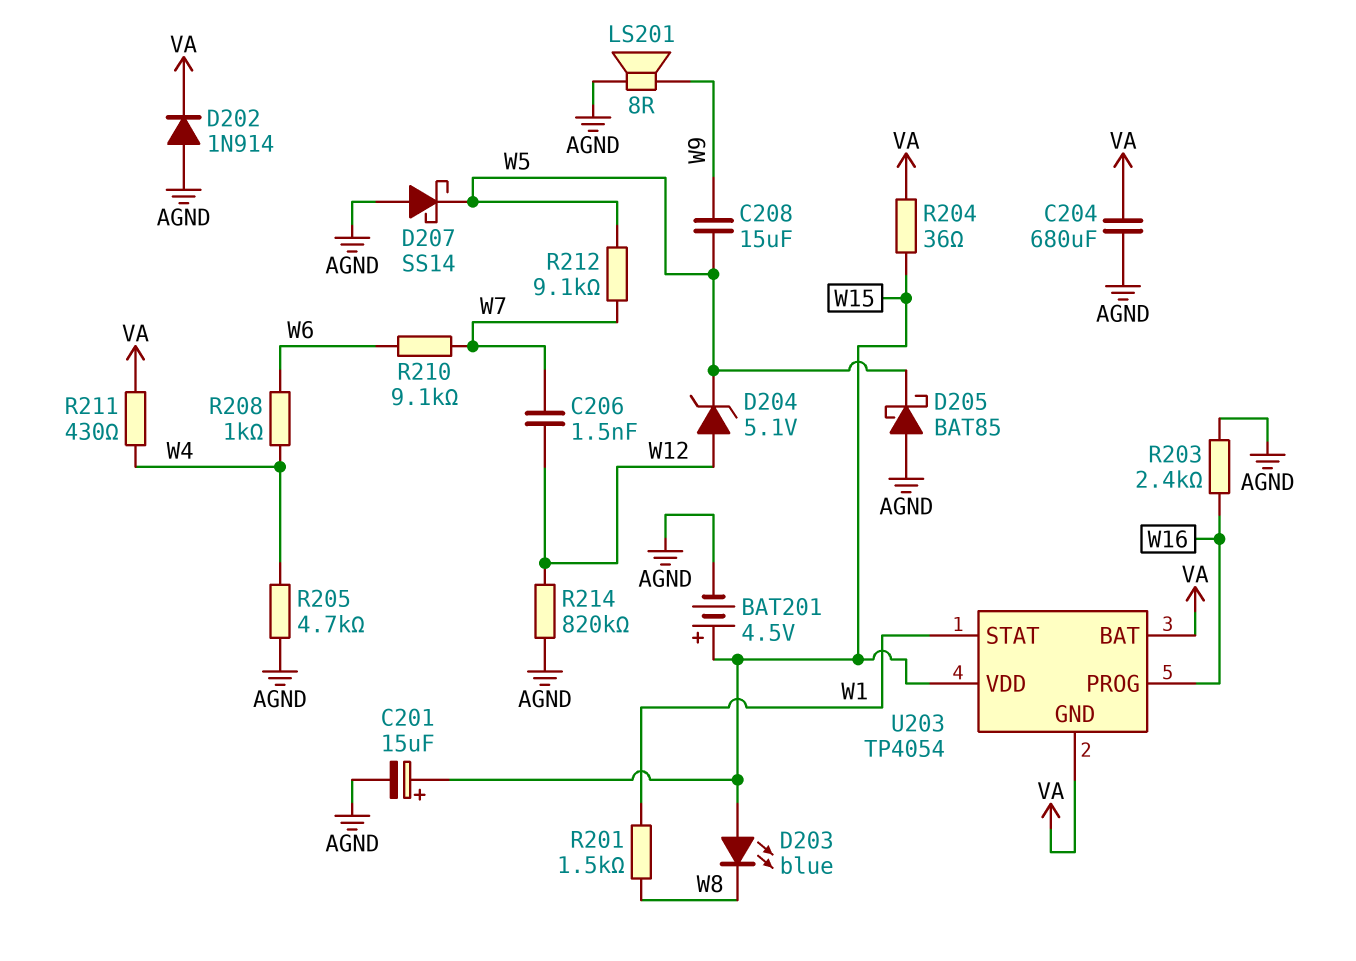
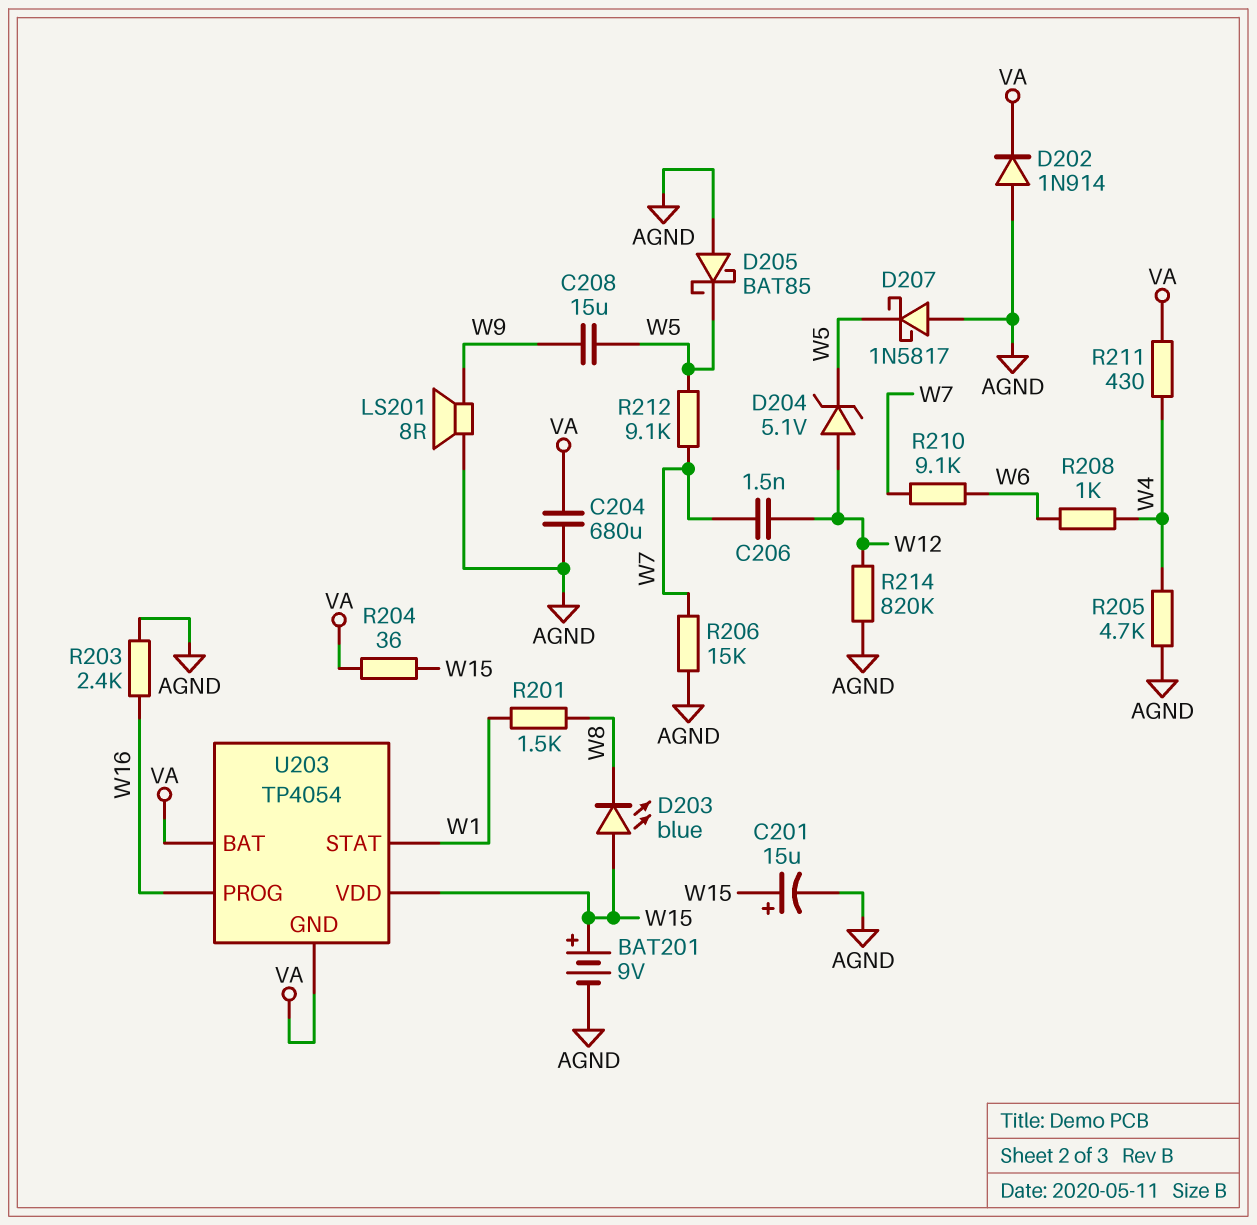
BAT201: 4.5V (plus W15, minus AGND) -> 9V (plus W15, minus AGND)
D207: schottky SS14 (A AGND, K W5) -> schottky 1N5817 (A AGND, K W5)
R206: none -> 15k (AGND, W7)

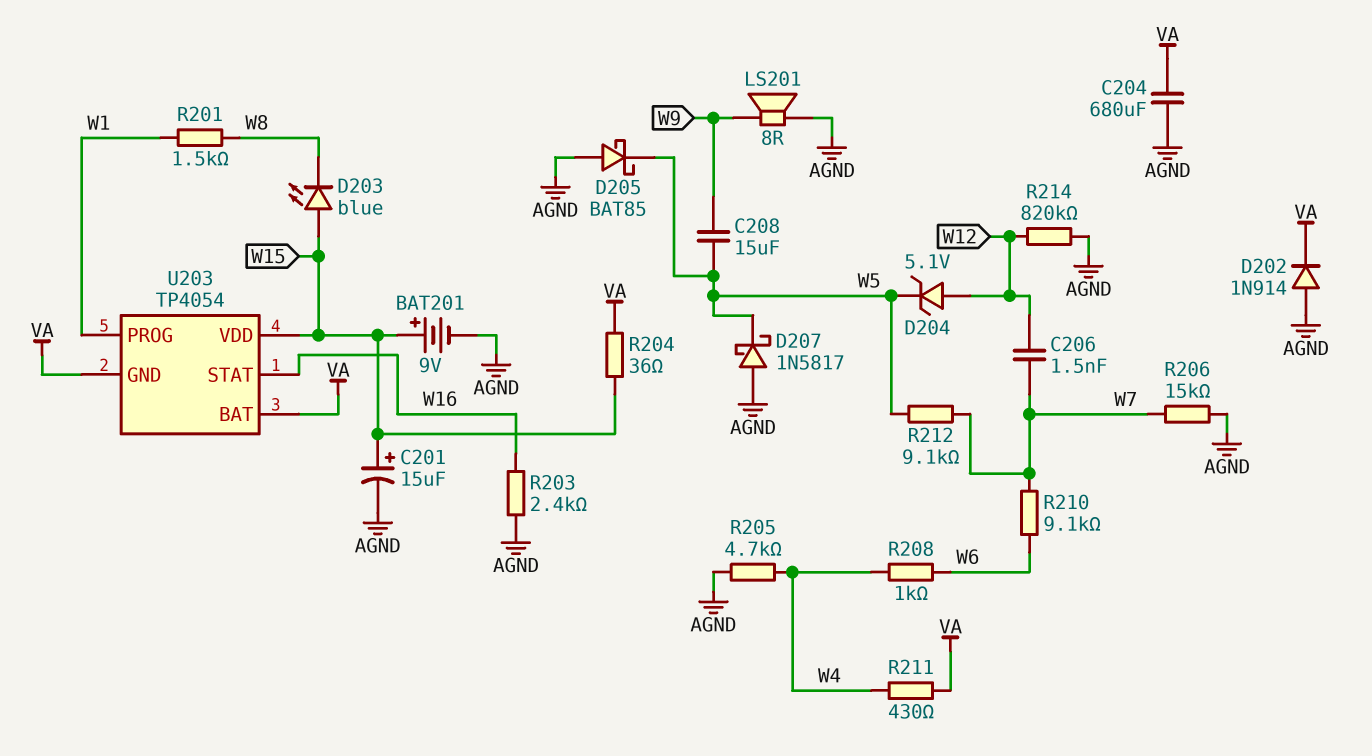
U203 pin PROG: W16 -> W1
U203 pin STAT: W1 -> W16

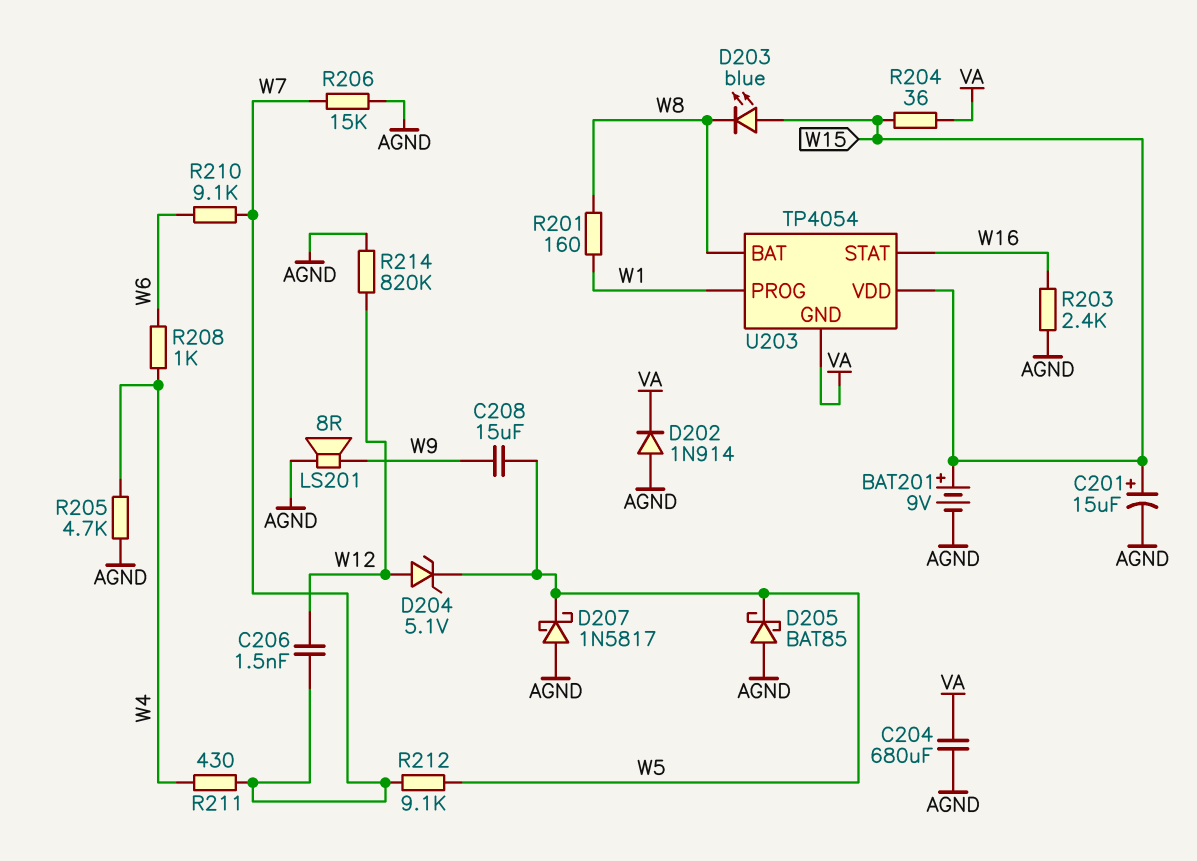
R201: 1.5k (W1, W8) -> 160 (W1, W8)
R211: 430 (VA, W4) -> 430 (W4, W7)
U203 pin BAT: VA -> W8

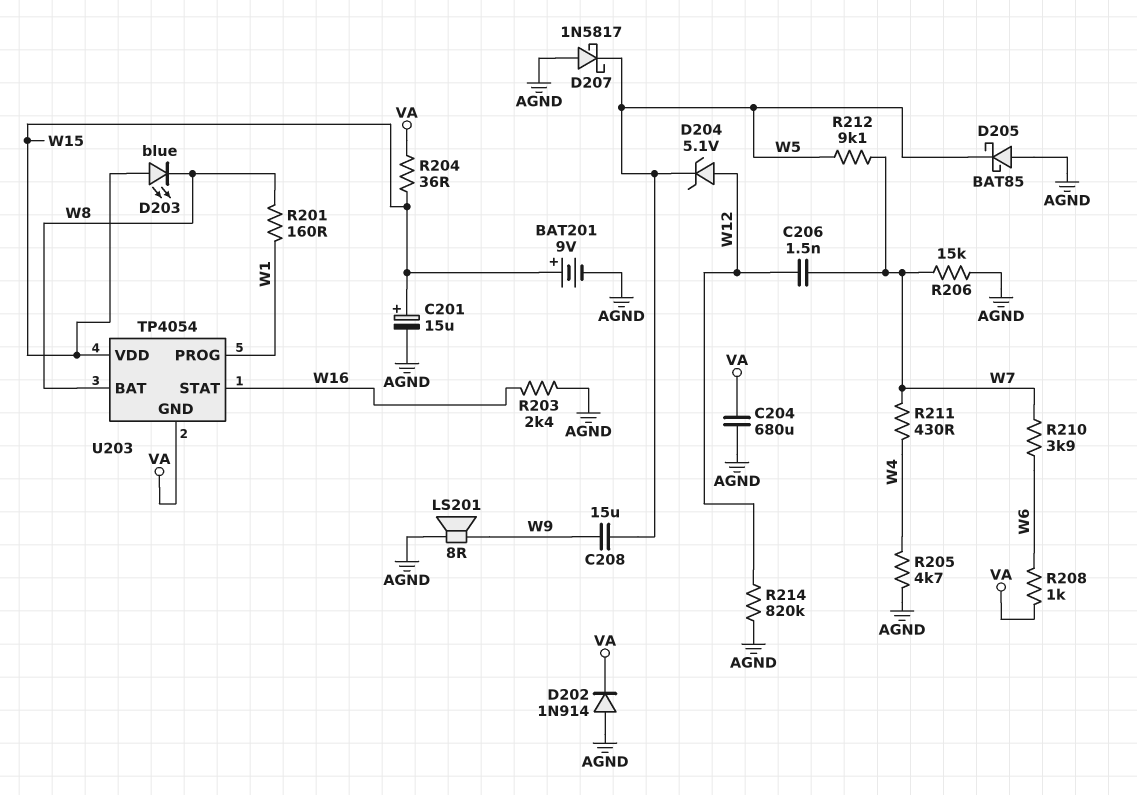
R208: 1k (W4, W6) -> 1k (VA, W6)
R210: 9.1k (W6, W7) -> 3.9k (W6, W7)

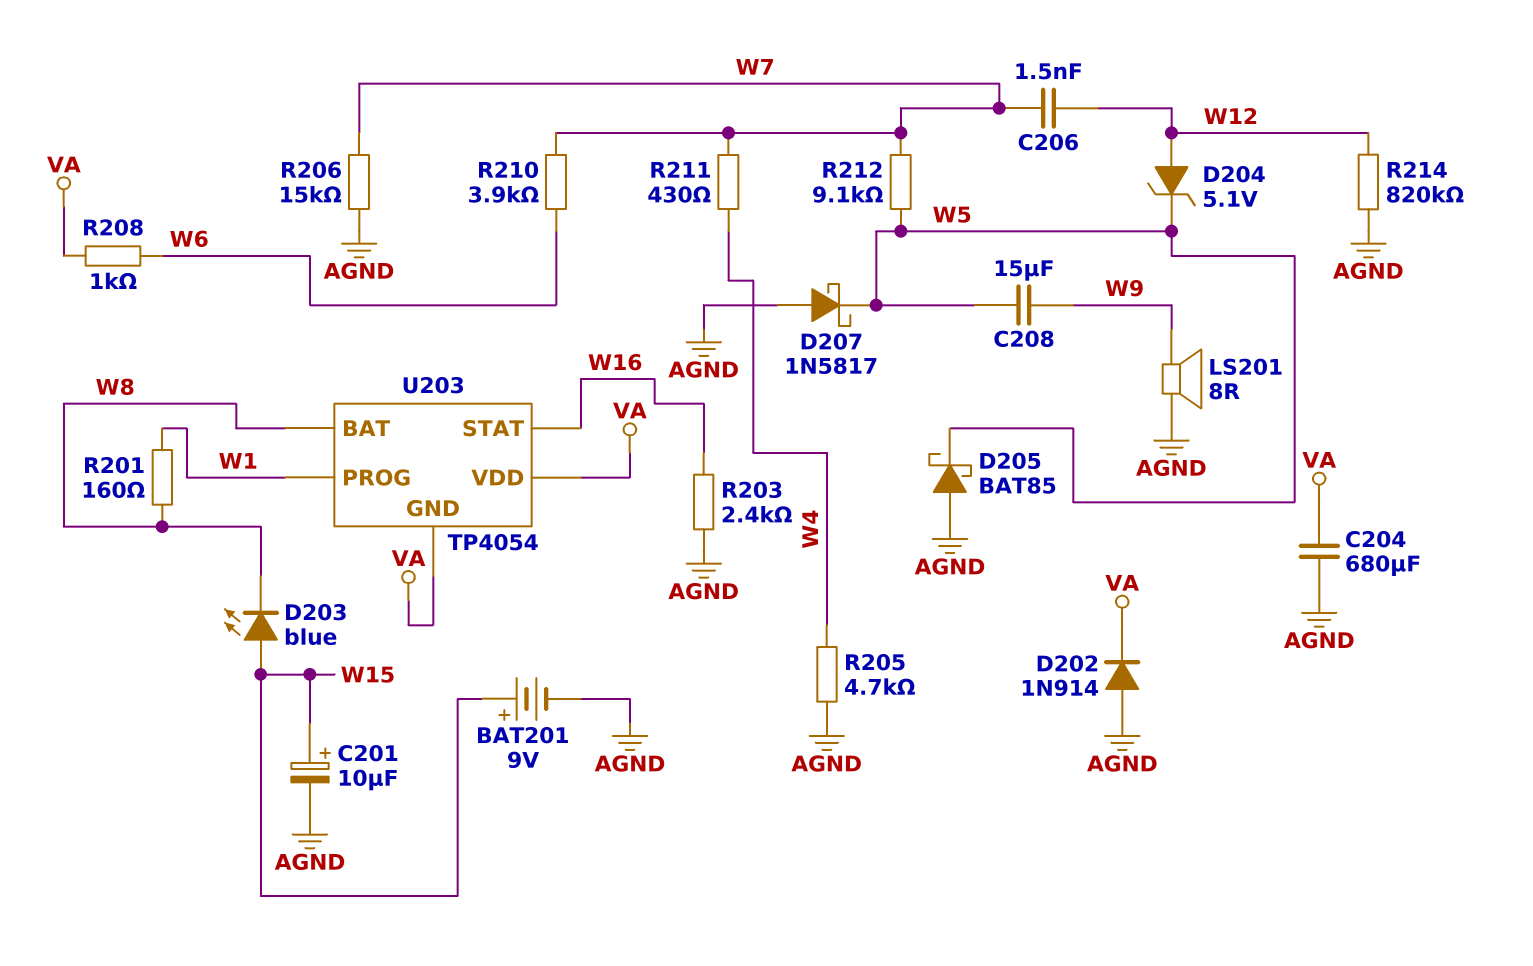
C201: 15uF (plus W15, minus AGND) -> 10uF (plus W15, minus AGND)
R204: 36 (VA, W15) -> none
U203 pin VDD: W15 -> VA

